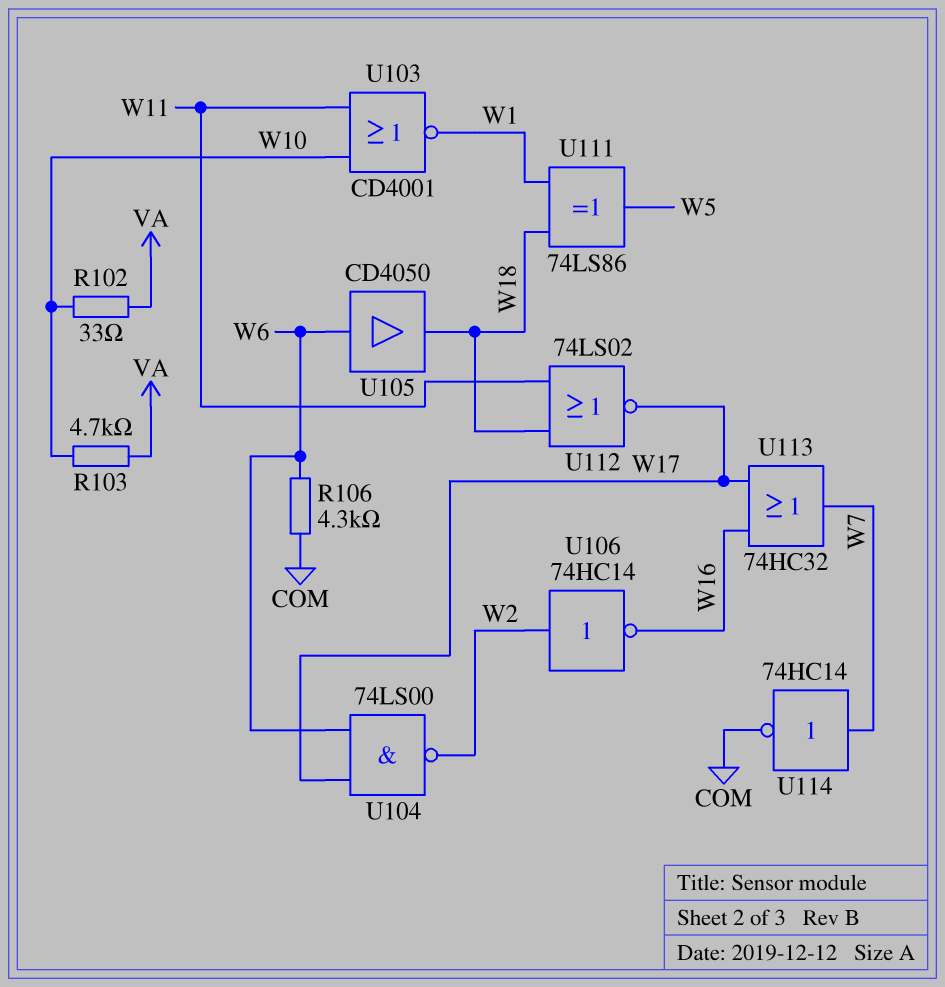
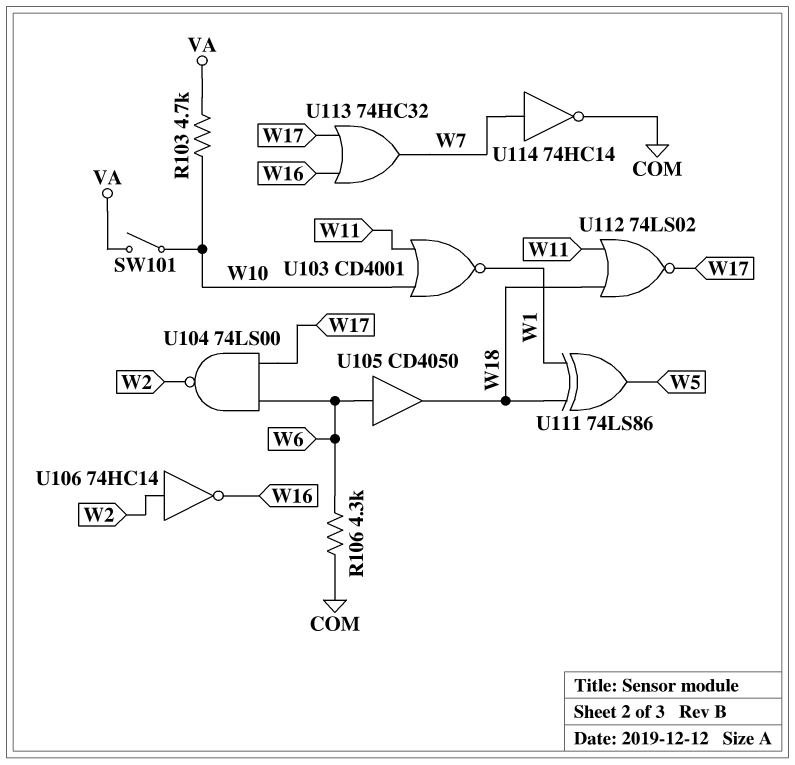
R102: 33 (VA, W10) -> none
SW101: none -> switch (VA, W10)

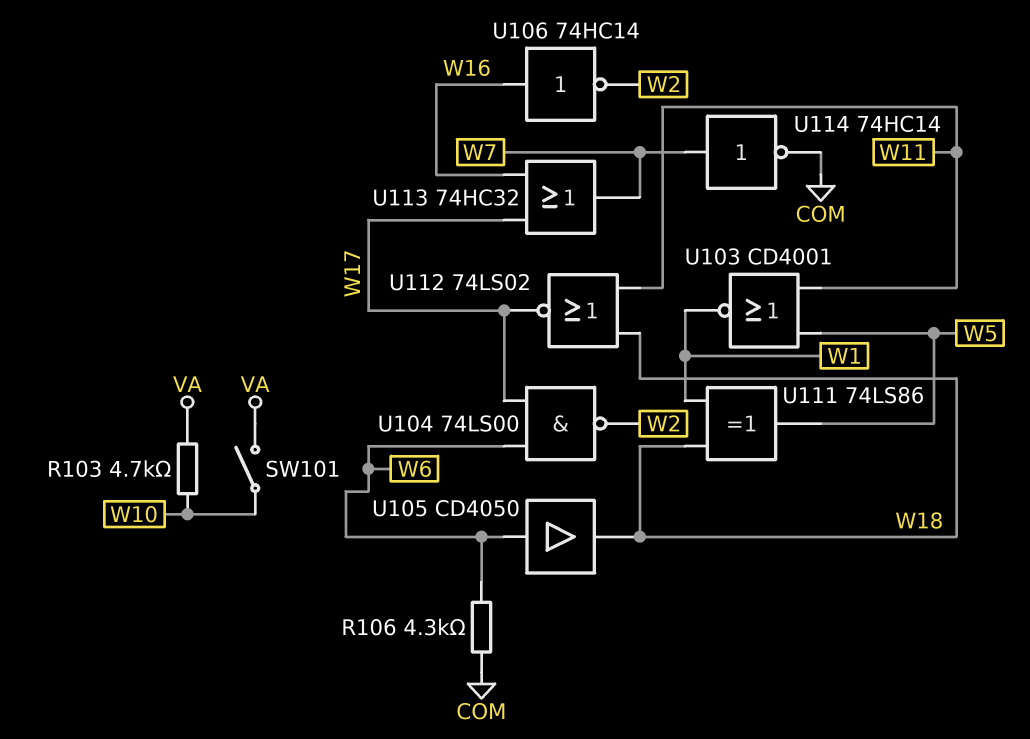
U103: NOR CD4001 (in W10, in W11, out W1) -> NOR CD4001 (in W5, in W11, out W1)
U106: NOT 74HC14 (in W2, out W16) -> NOT 74HC14 (in W16, out W2)

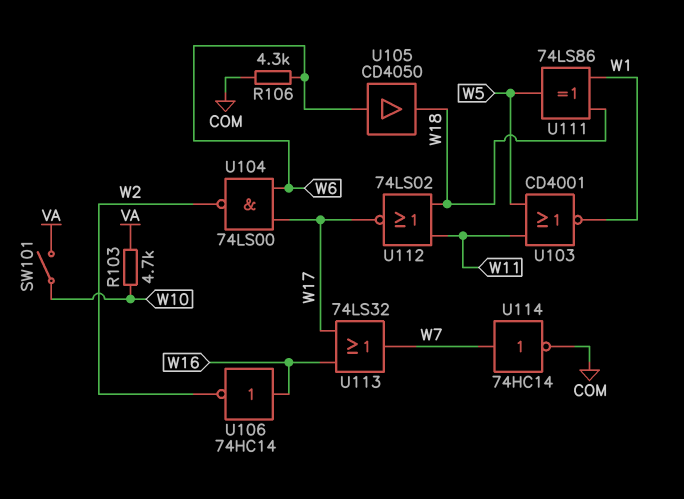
U113: OR 74HC32 (in W16, in W17, out W7) -> OR 74LS32 (in W16, in W17, out W7)

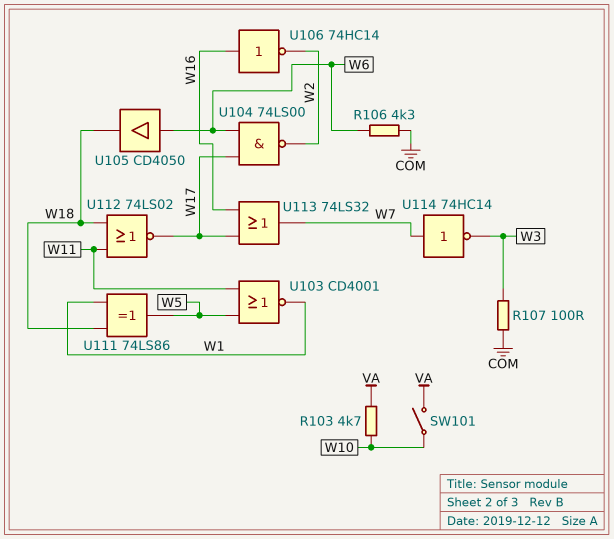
R107: none -> 100 (COM, W3)
U114: NOT 74HC14 (in W7, out COM) -> NOT 74HC14 (in W7, out W3)

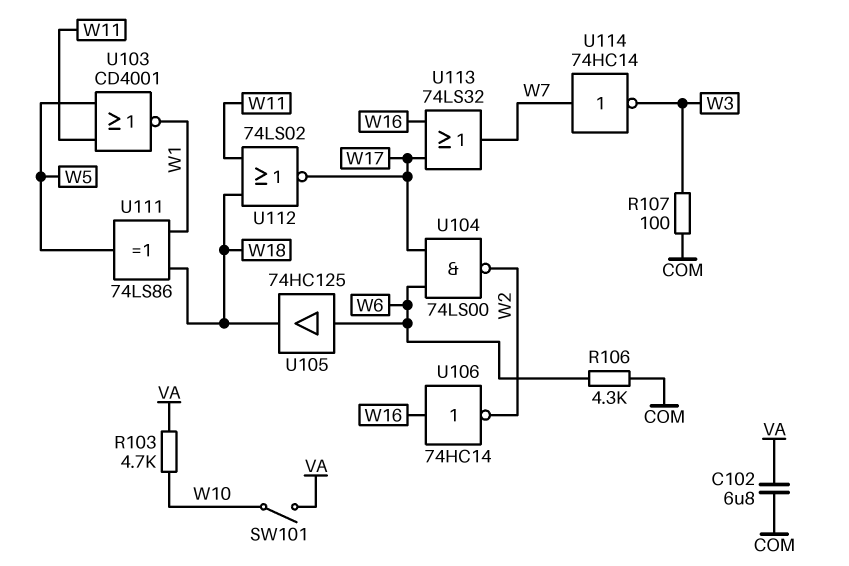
C102: none -> 6.8uF (COM, VA)
U105: buffer CD4050 (in W6, out W18) -> buffer 74HC125 (in W6, out W18)

